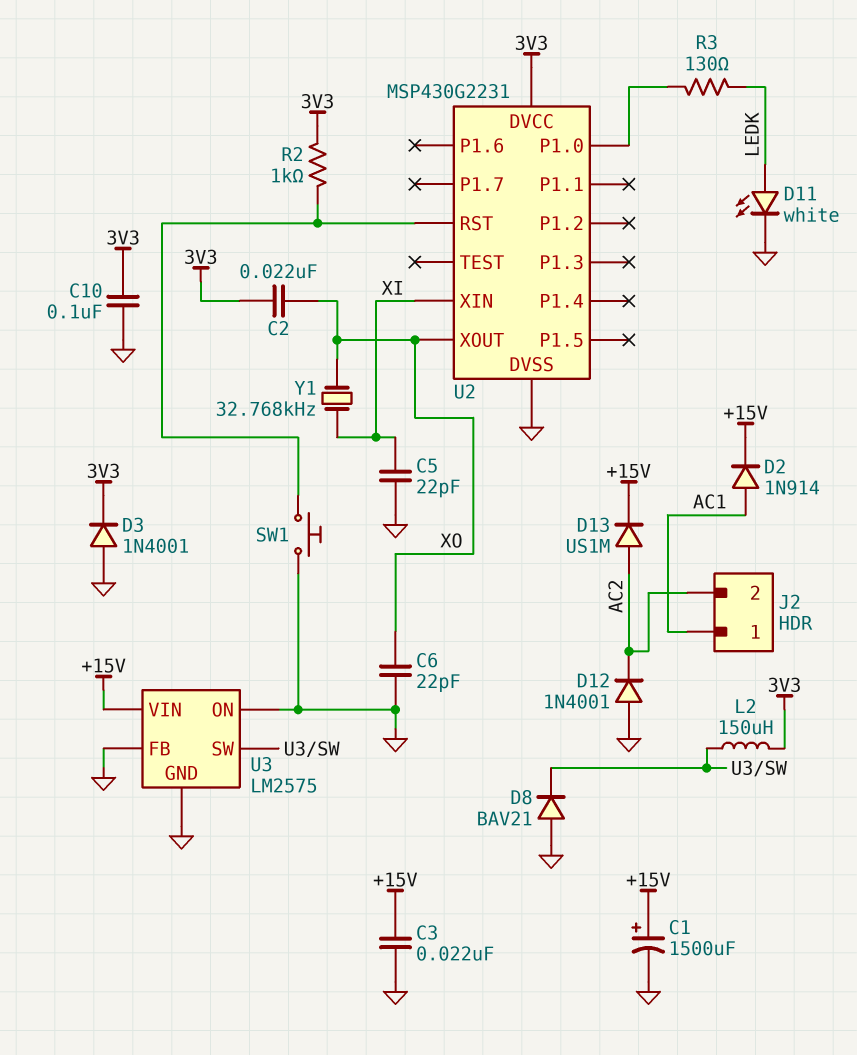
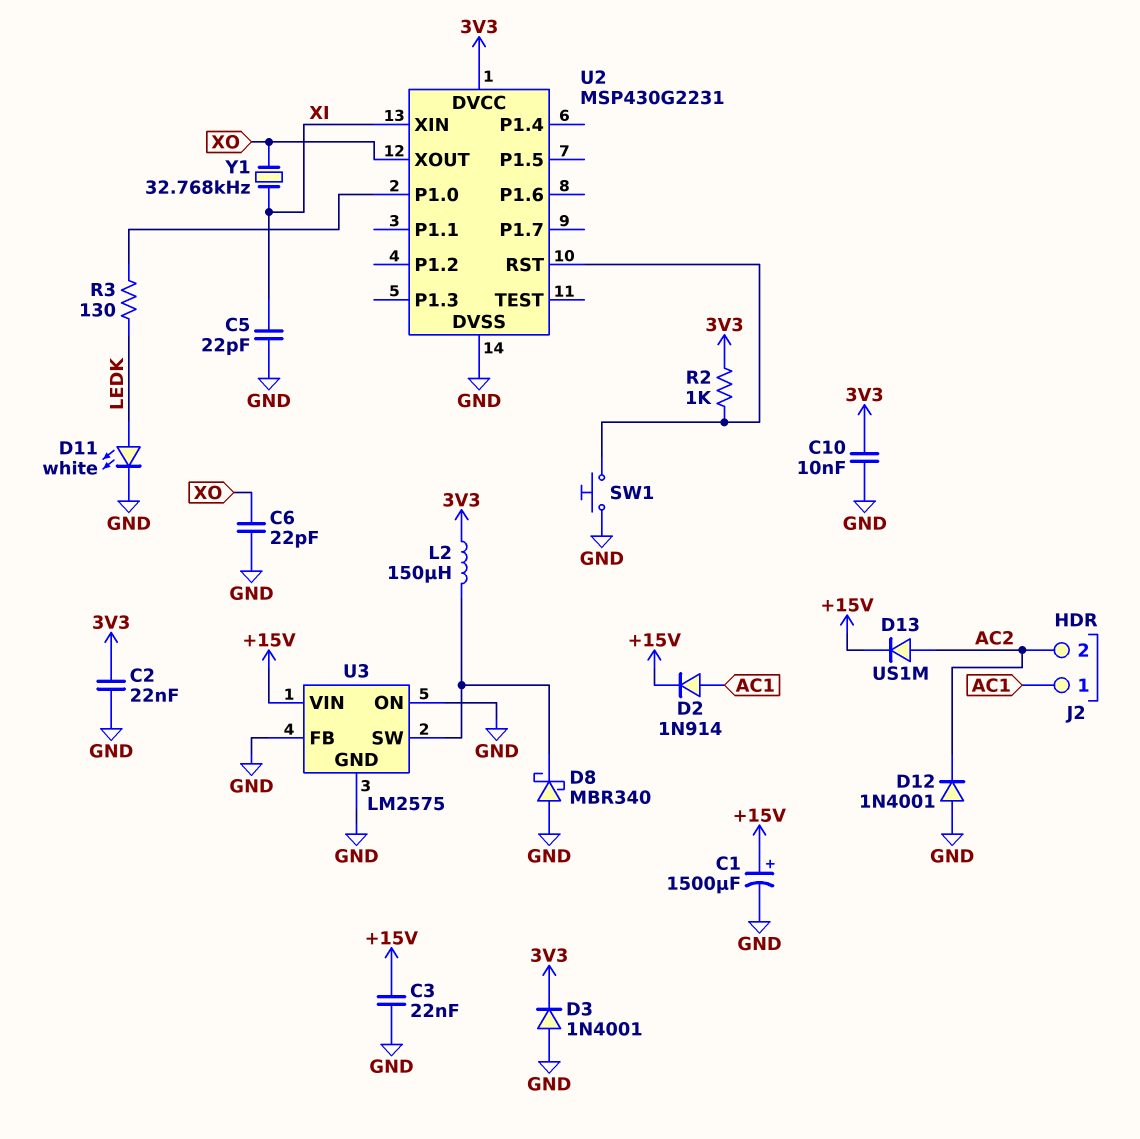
C2: 22nF (3V3, XO) -> 22nF (3V3, GND)
C10: 100nF (3V3, GND) -> 10nF (3V3, GND)
D8: diode BAV21 (A GND, K U3/SW) -> schottky MBR340 (A GND, K U3/SW)

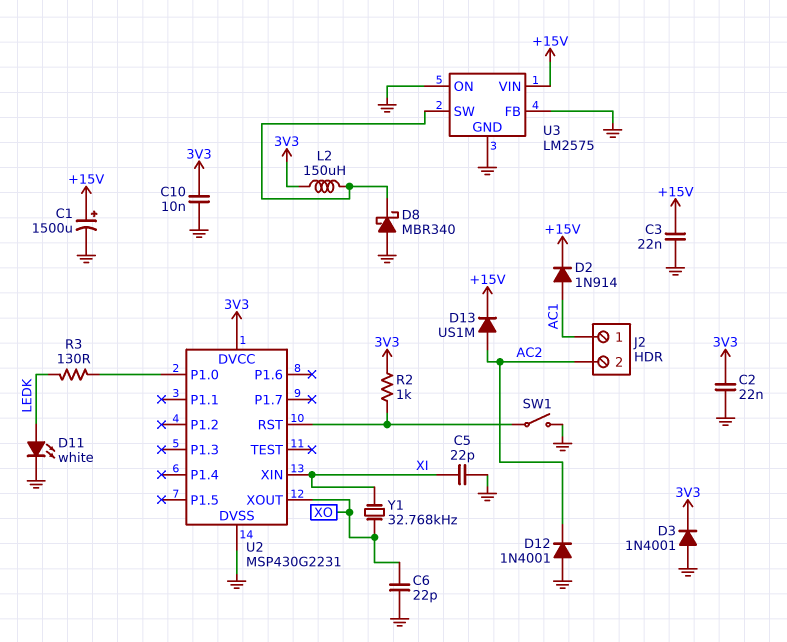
SW1: button (GND, U2/RST) -> switch (GND, U2/RST)

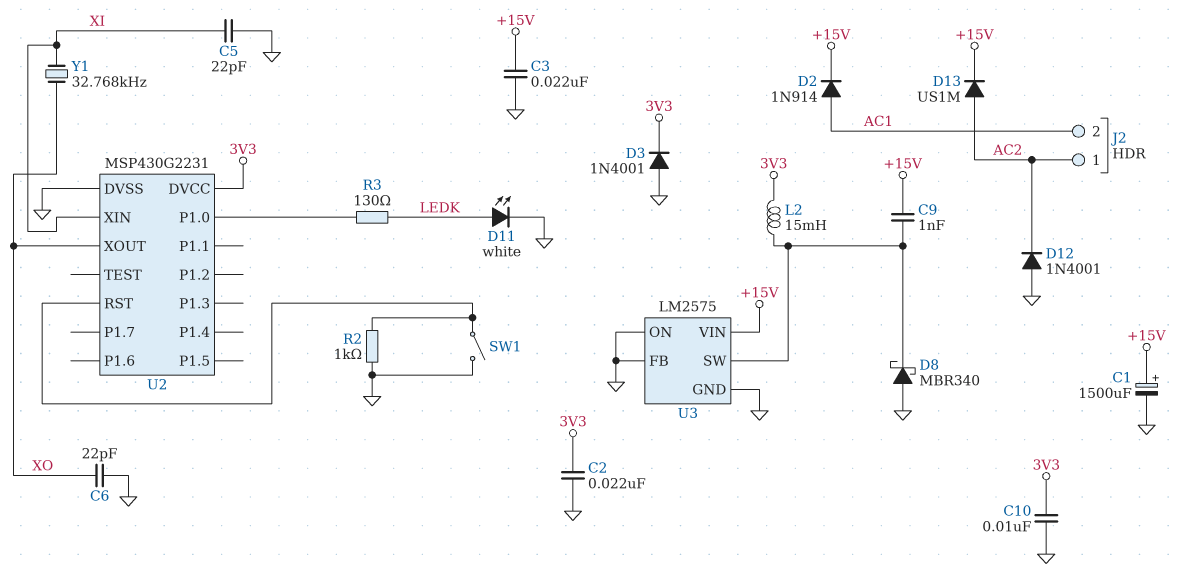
C9: none -> 1nF (+15V, U3/SW)
J2 pin 1: AC1 -> AC2
J2 pin 2: AC2 -> AC1
L2: 150uH (3V3, U3/SW) -> 15mH (3V3, U3/SW)
R2: 1k (3V3, U2/RST) -> 1k (GND, U2/RST)

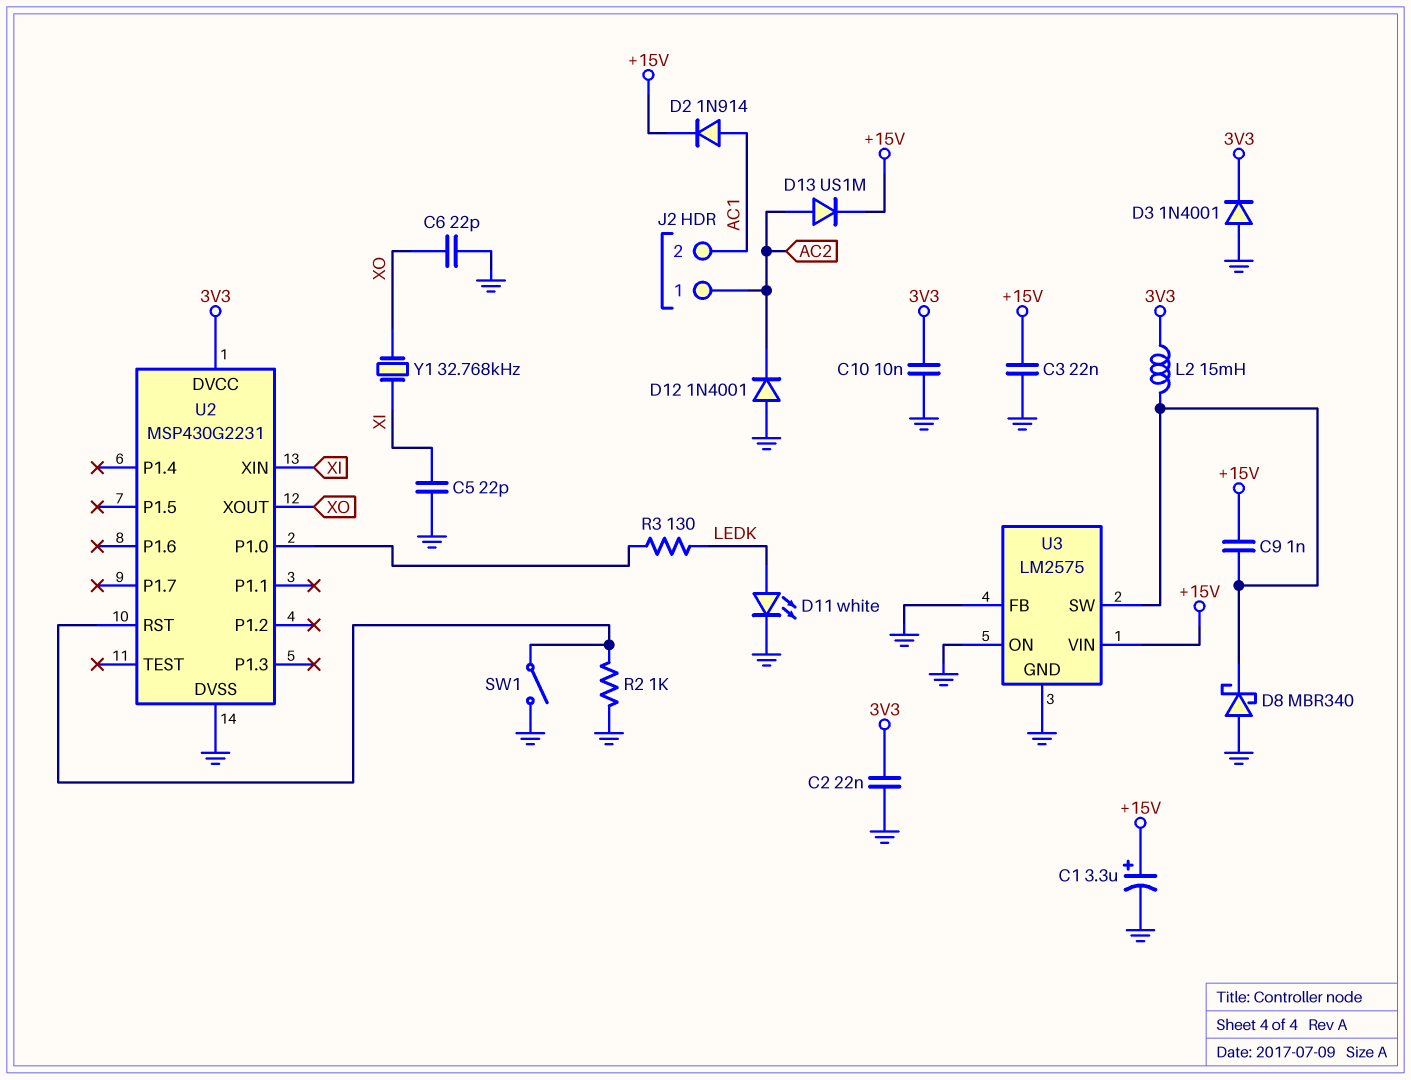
C1: 1500uF (plus +15V, minus GND) -> 3.3uF (plus +15V, minus GND)

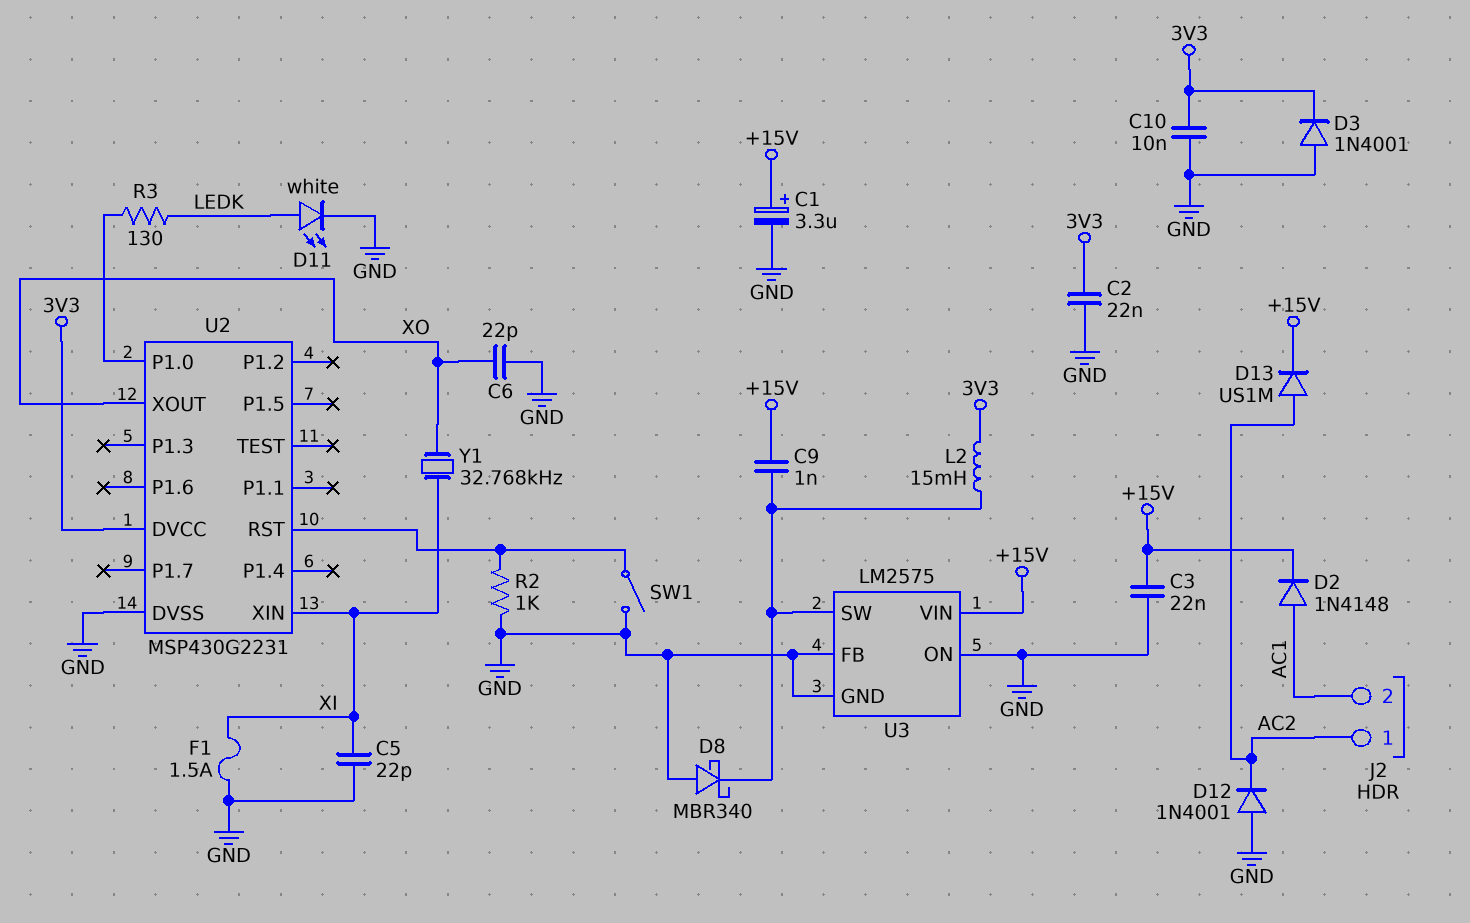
D2: diode 1N914 (A AC1, K +15V) -> diode 1N4148 (A AC1, K +15V)
F1: none -> 1.5A (GND, XI)

